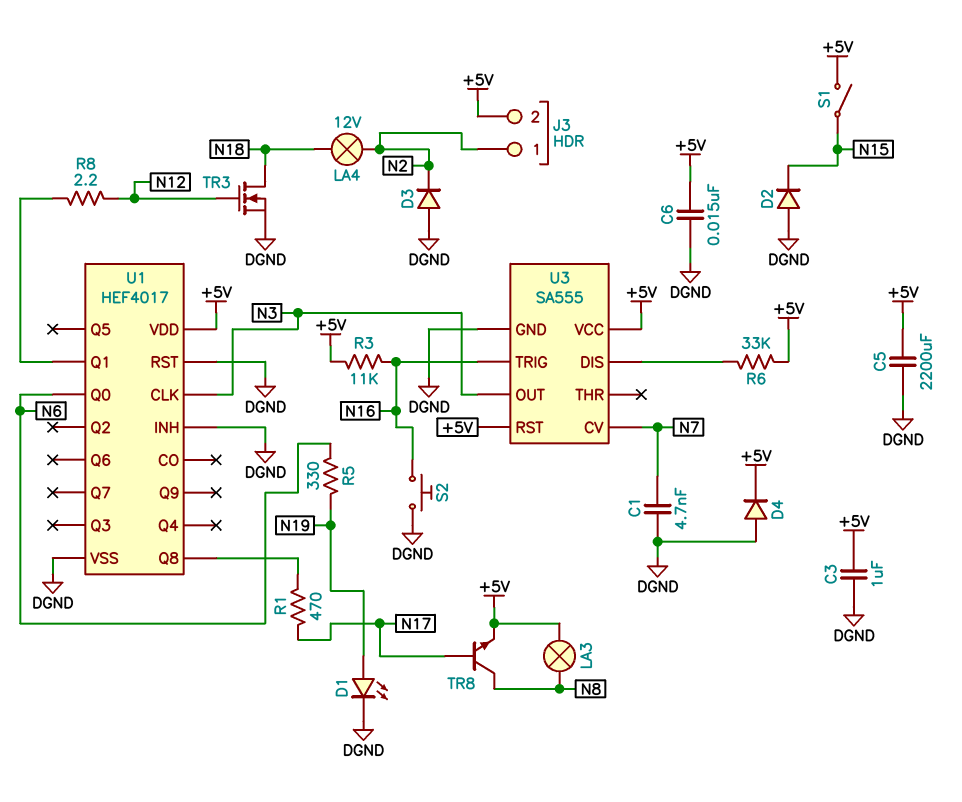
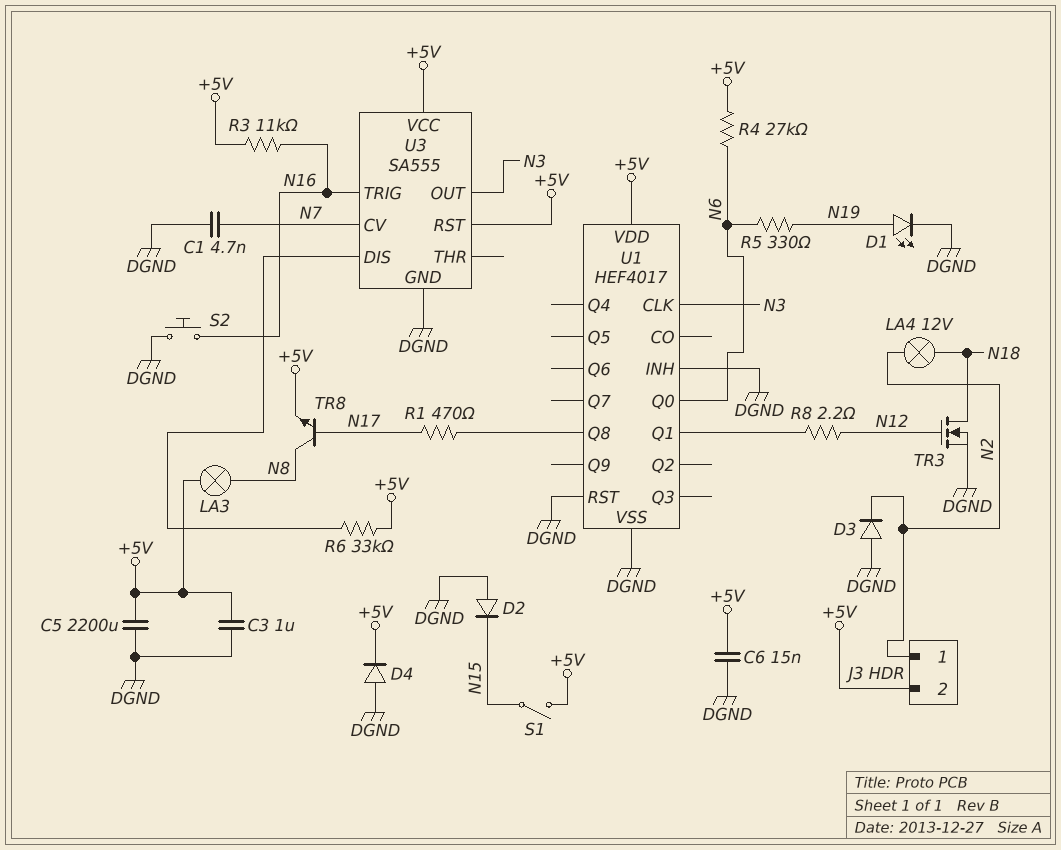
R4: none -> 27k (+5V, N6)

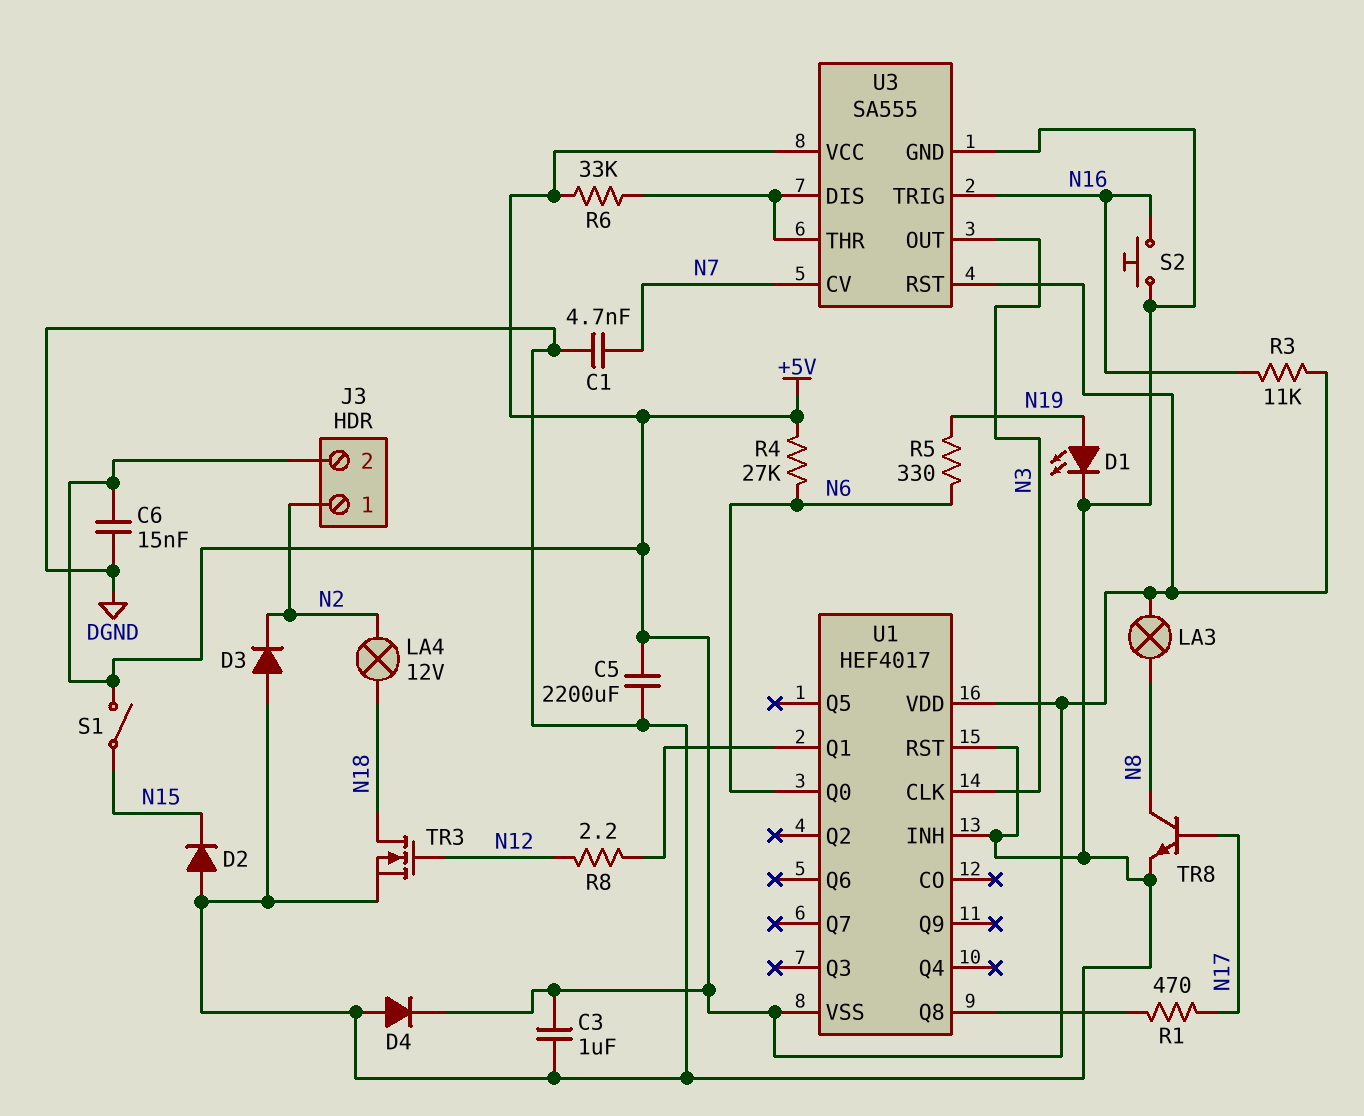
TR8: NPN (B N17, C N8, E +5V) -> NPN (B N17, C N8, E DGND)
U1 pin VSS: DGND -> +5V
U3 pin THR: none -> U3/DIS

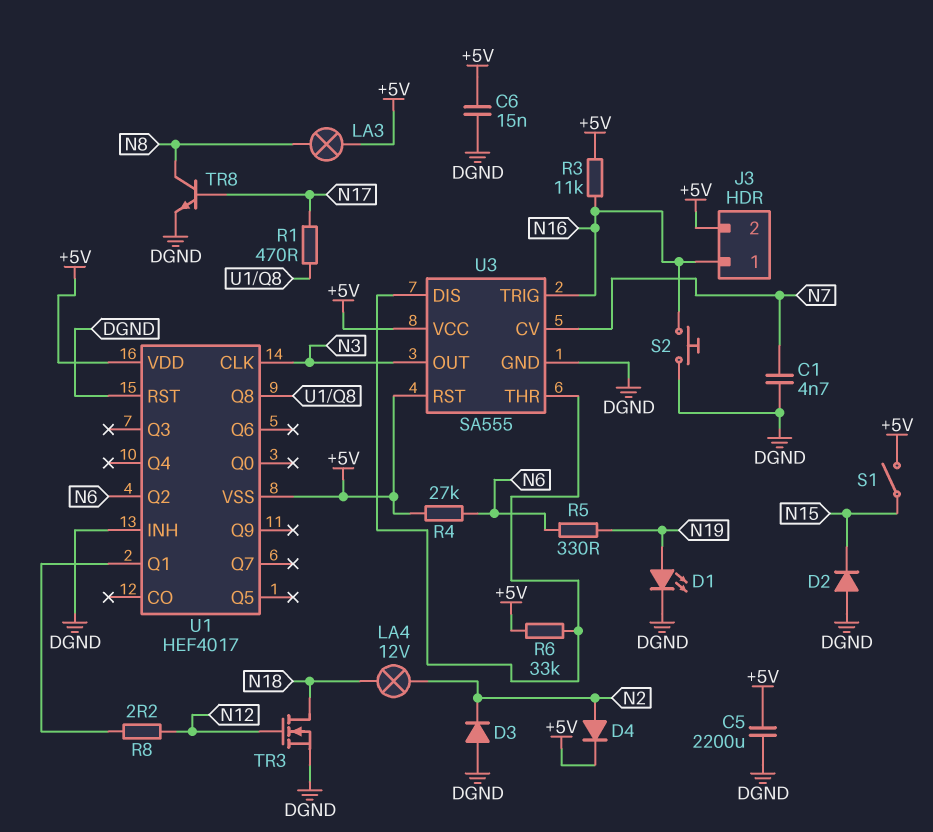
C3: 1uF (+5V, DGND) -> none
D4: diode (A DGND, K +5V) -> diode (A N2, K +5V)
J3 pin 1: N2 -> N16
U1 pin Q0: N6 -> none
U1 pin Q2: none -> N6

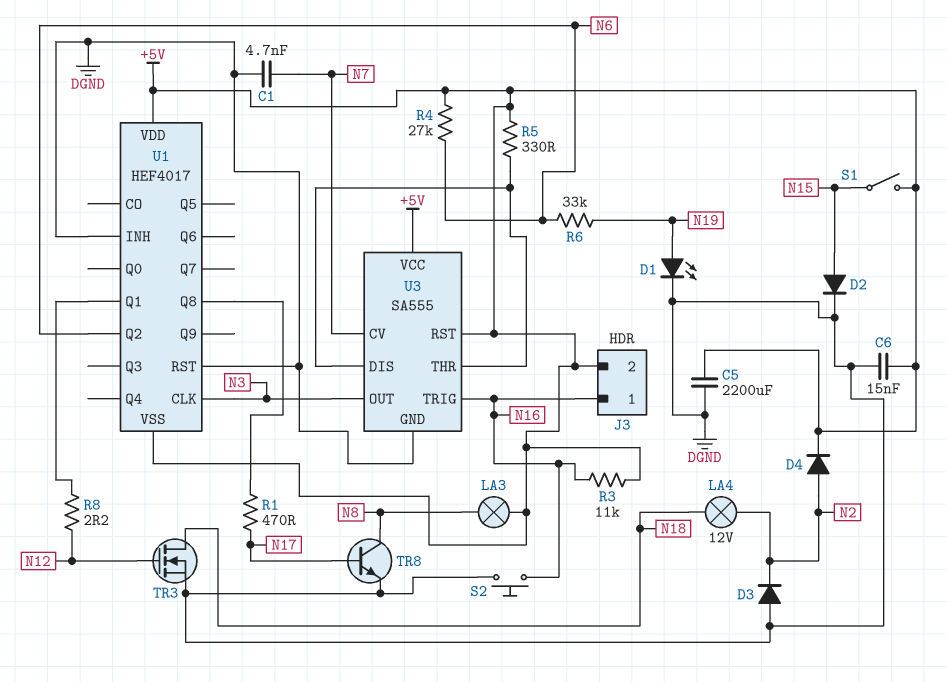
D2: diode (A DGND, K N15) -> diode (A N15, K DGND)
R5: 330 (N6, N19) -> 330 (+5V, U3/DIS)
R6: 33k (+5V, U3/DIS) -> 33k (N6, N19)

